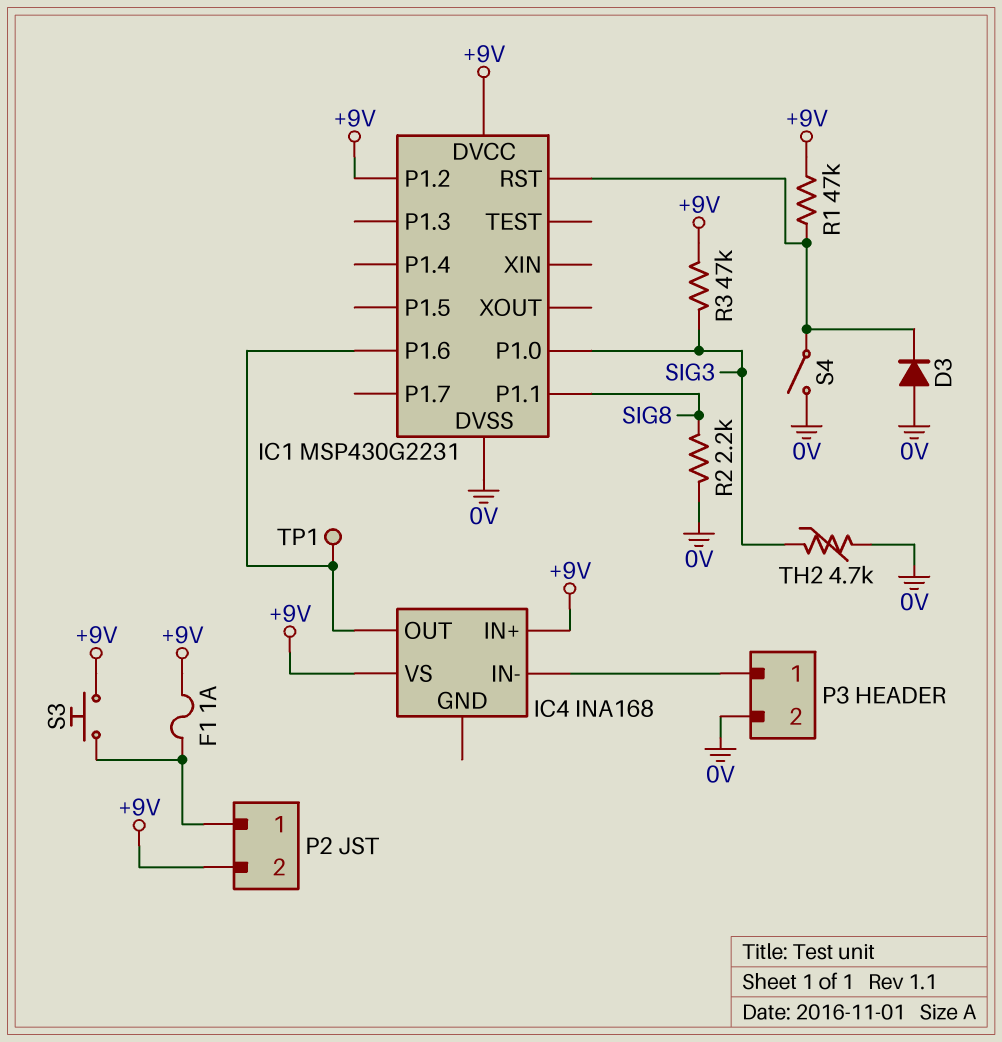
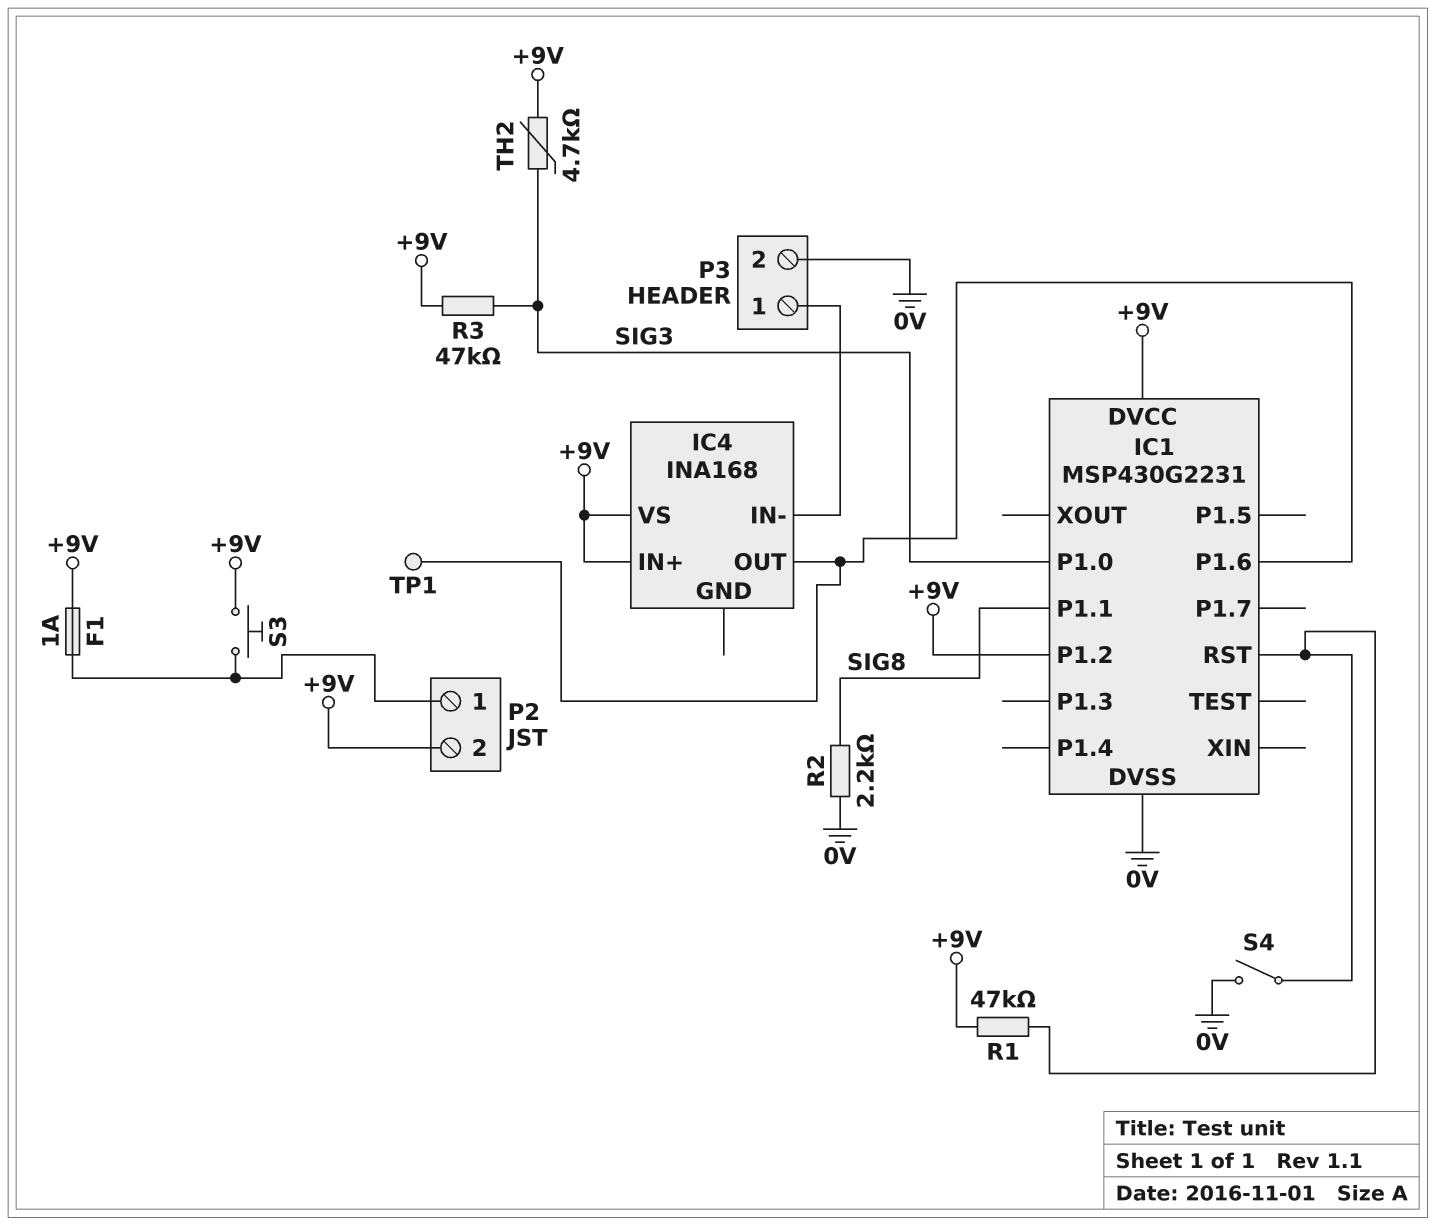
D3: diode (A 0V, K IC1/RST) -> none
TH2: 4.7k (0V, SIG3) -> 4.7k (+9V, SIG3)

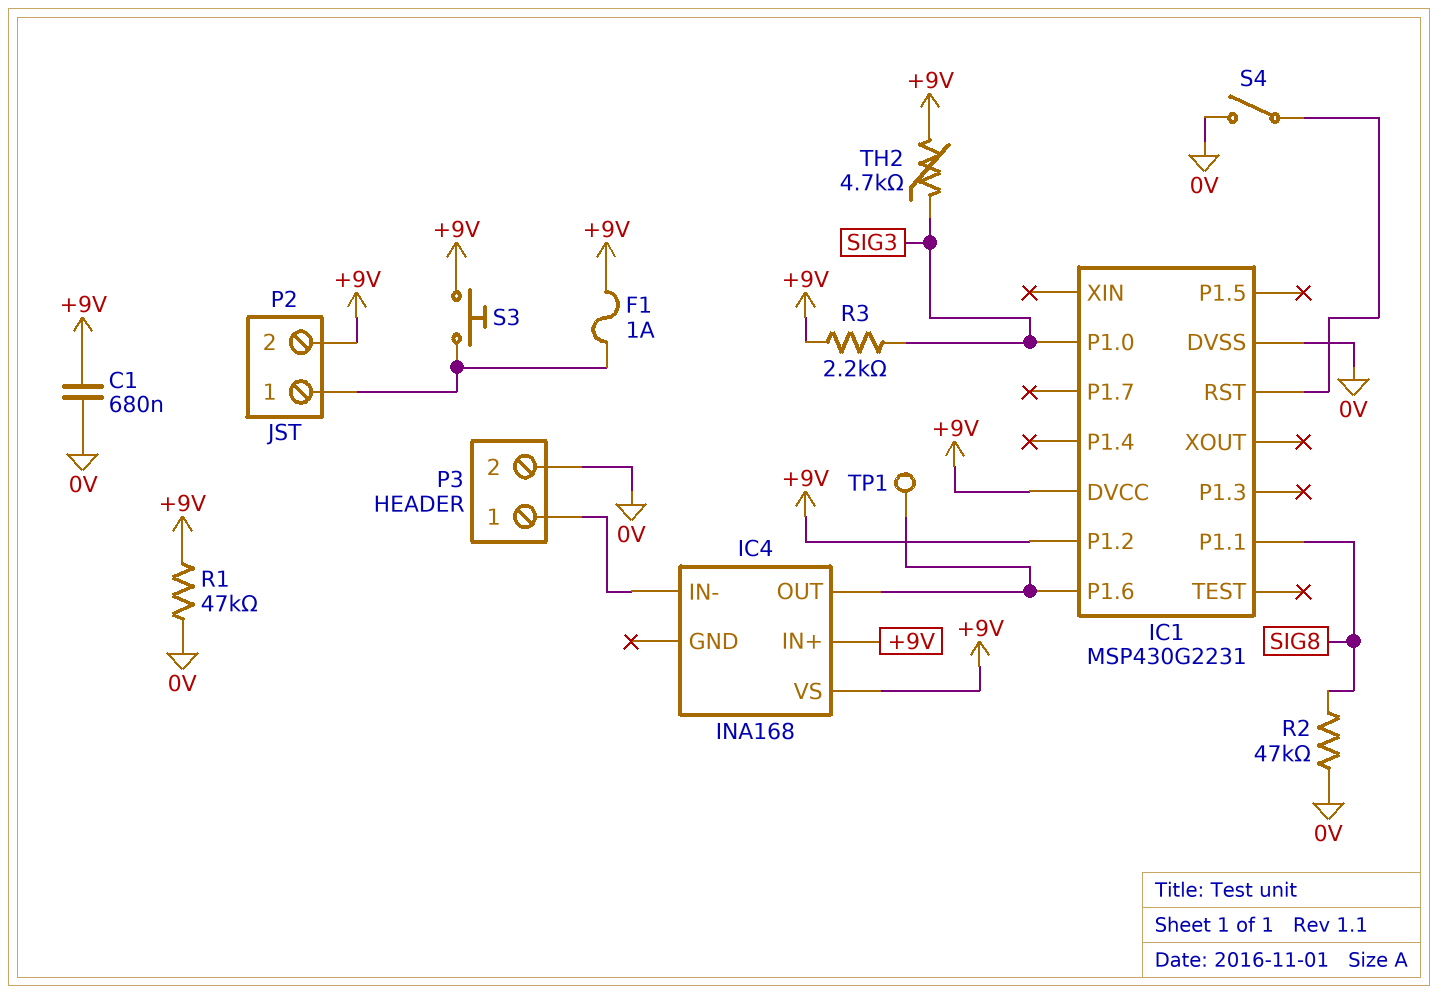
C1: none -> 680nF (+9V, 0V)
R1: 47k (+9V, IC1/RST) -> 47k (+9V, 0V)
R2: 2.2k (0V, SIG8) -> 47k (0V, SIG8)
R3: 47k (+9V, SIG3) -> 2.2k (+9V, SIG3)

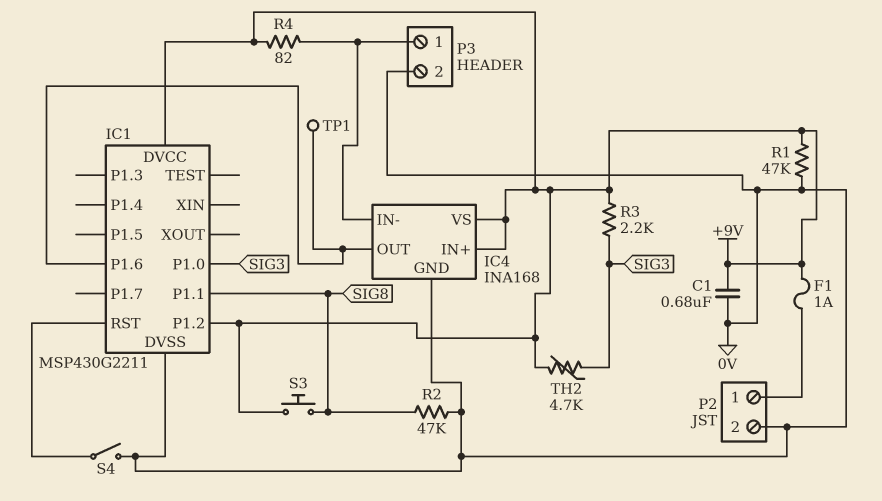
IC1: MSP430G2231 -> MSP430G2211
IC4 pin GND: none -> 0V
P2 pin 2: +9V -> 0V
R4: none -> 82 (+9V, IC4/IN-)
S3: button (+9V, P2/1) -> button (+9V, SIG8)

